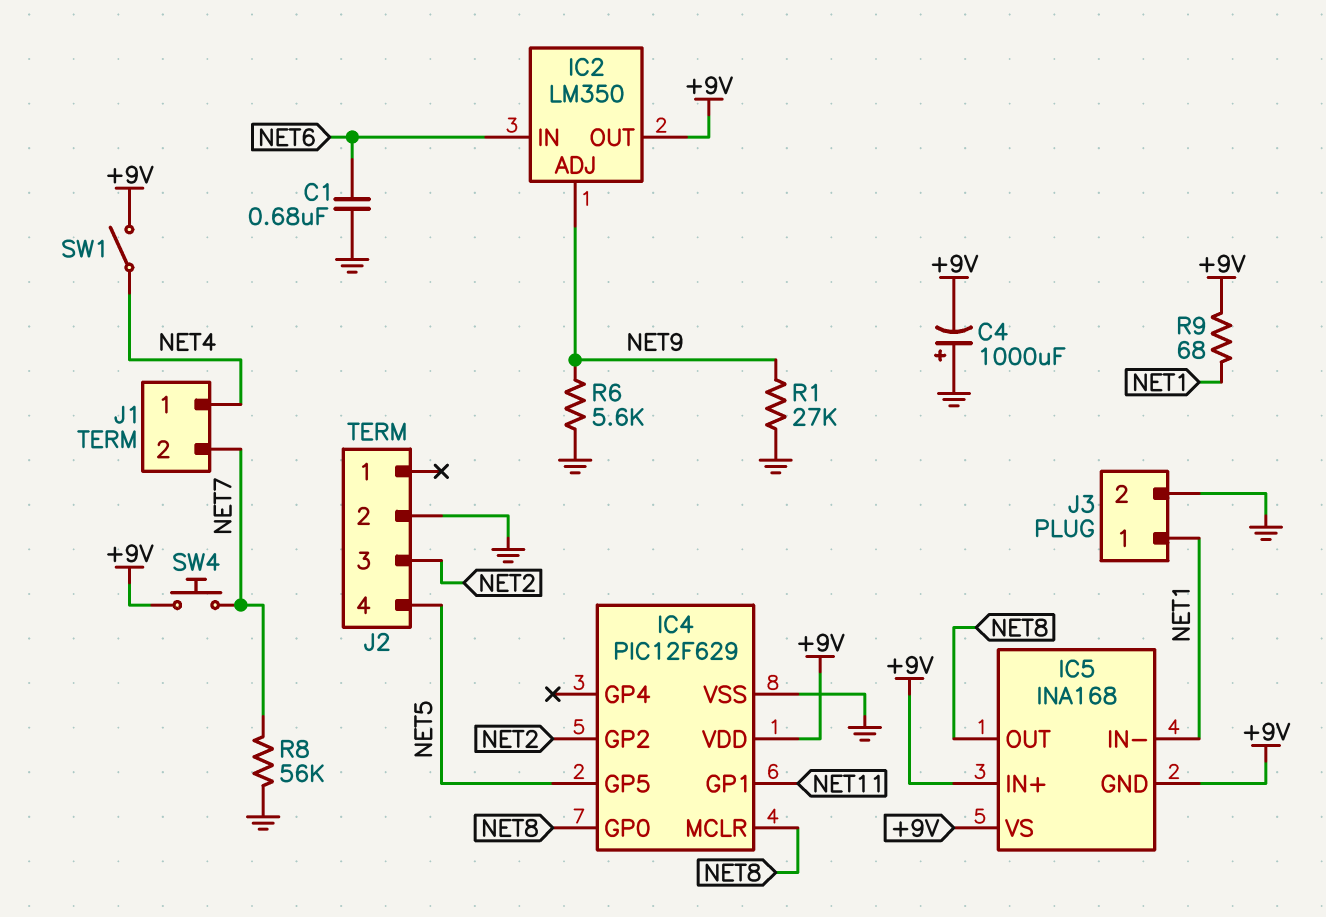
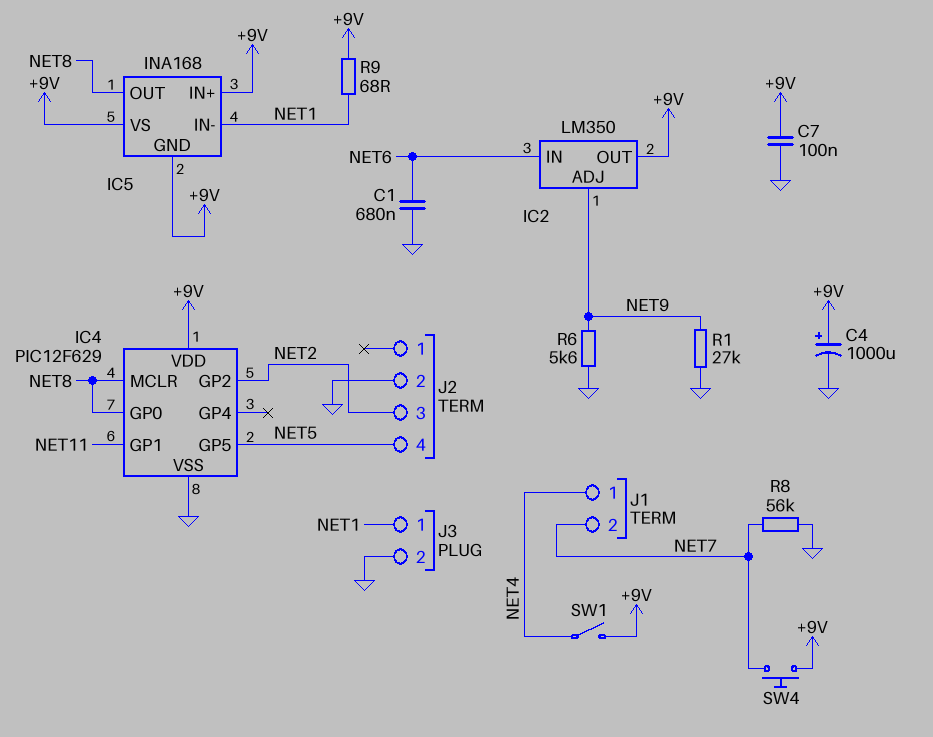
C4: 1000uF (plus GND, minus +9V) -> 1000uF (plus +9V, minus GND)
C7: none -> 100nF (+9V, GND)

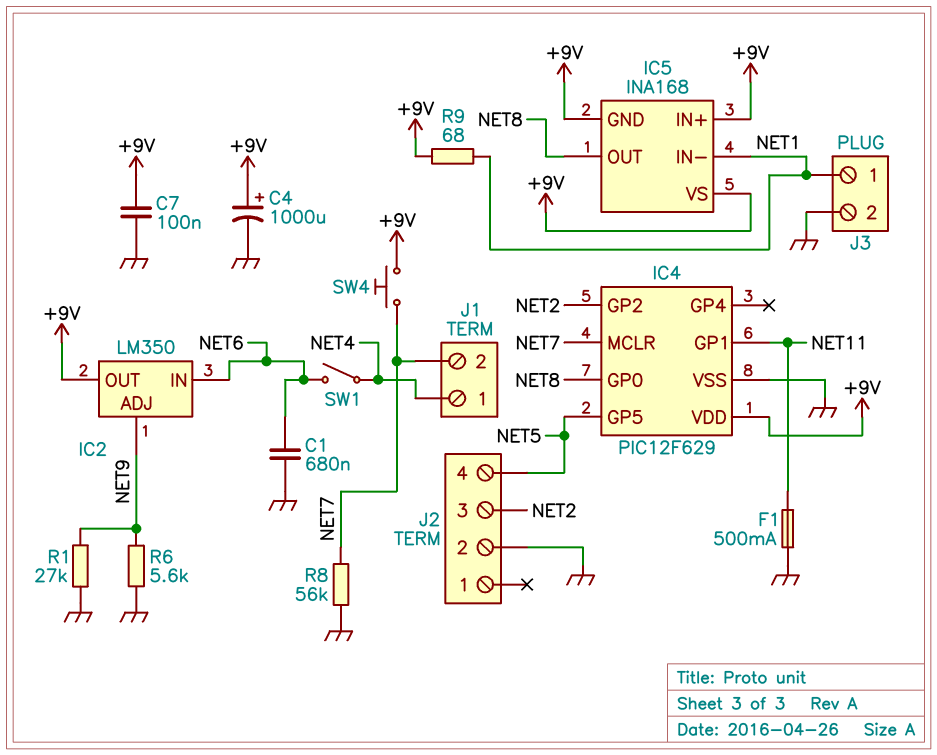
F1: none -> 500mA (GND, NET11)
IC4 pin MCLR: NET8 -> NET7
SW1: switch (+9V, NET4) -> switch (NET4, NET6)

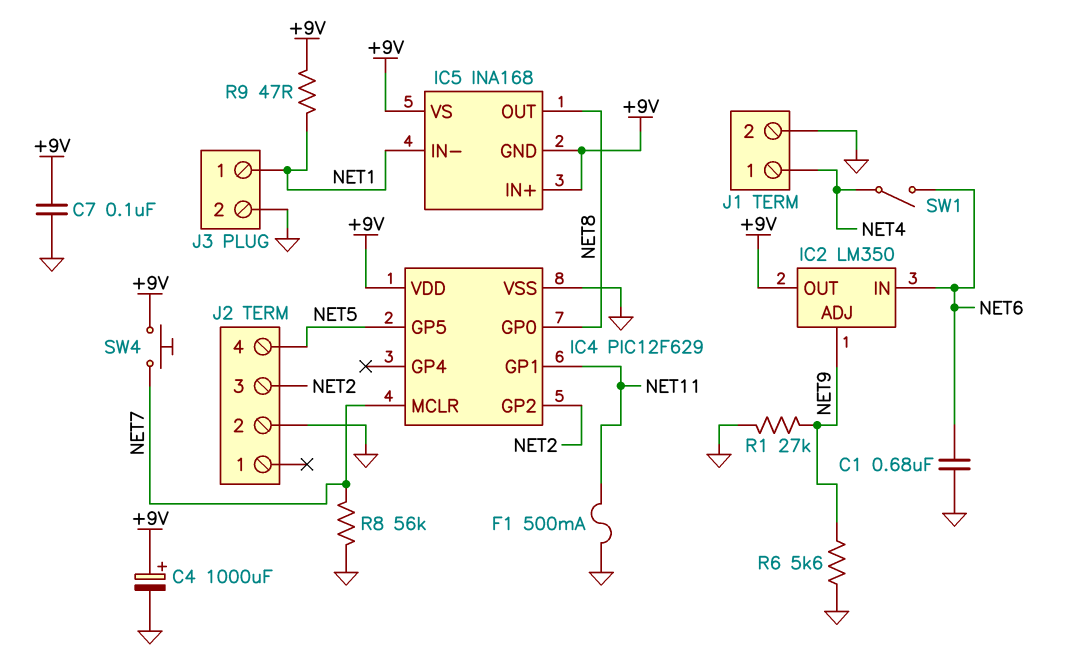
J1 pin 2: NET7 -> GND
R9: 68 (+9V, NET1) -> 47 (+9V, NET1)

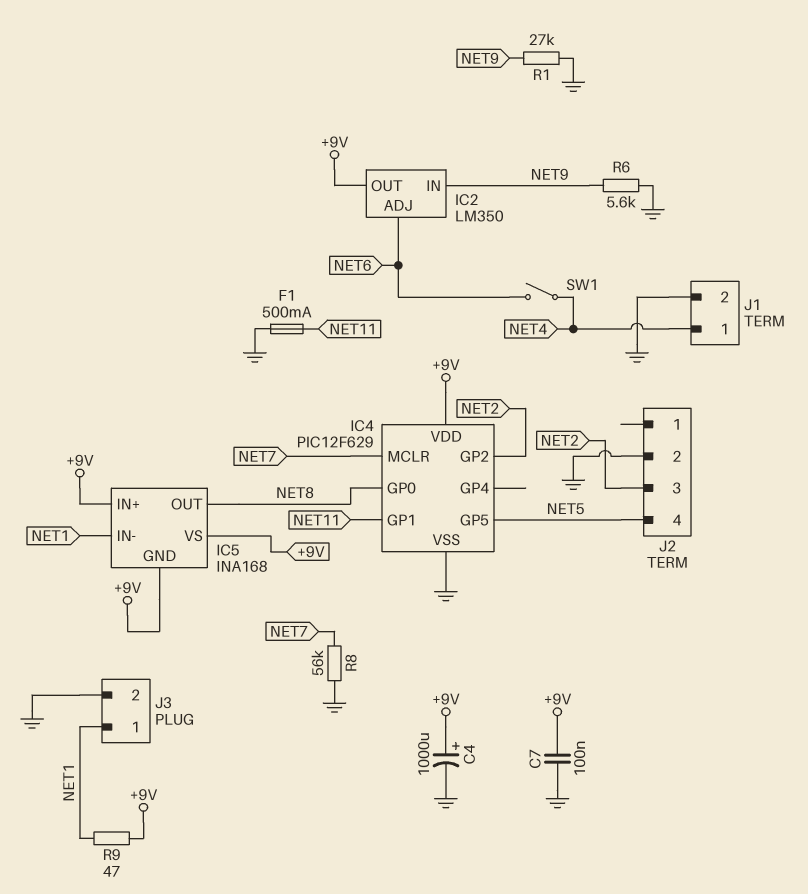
C1: 680nF (GND, NET6) -> none
IC2 pin ADJ: NET9 -> NET6
IC2 pin IN: NET6 -> NET9
SW4: button (+9V, NET7) -> none

